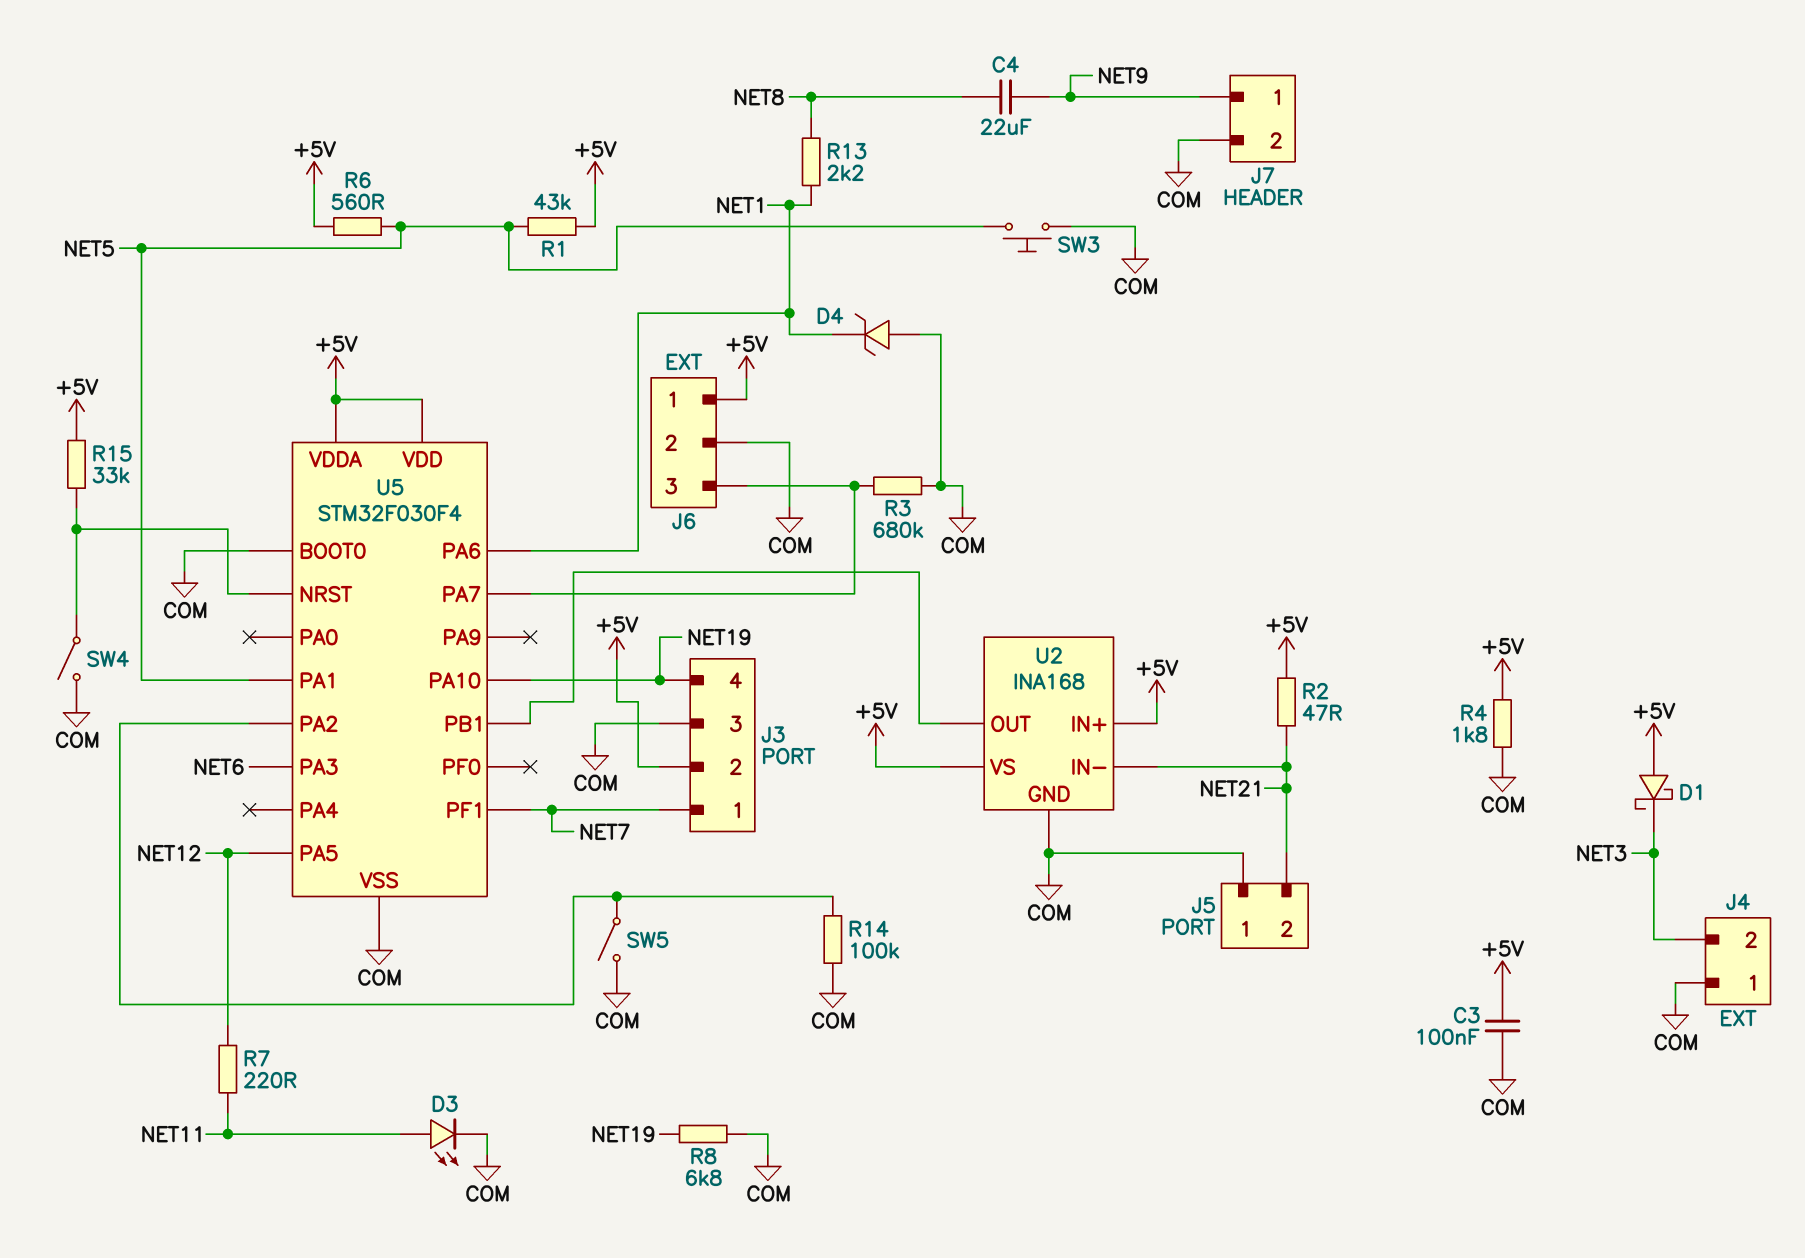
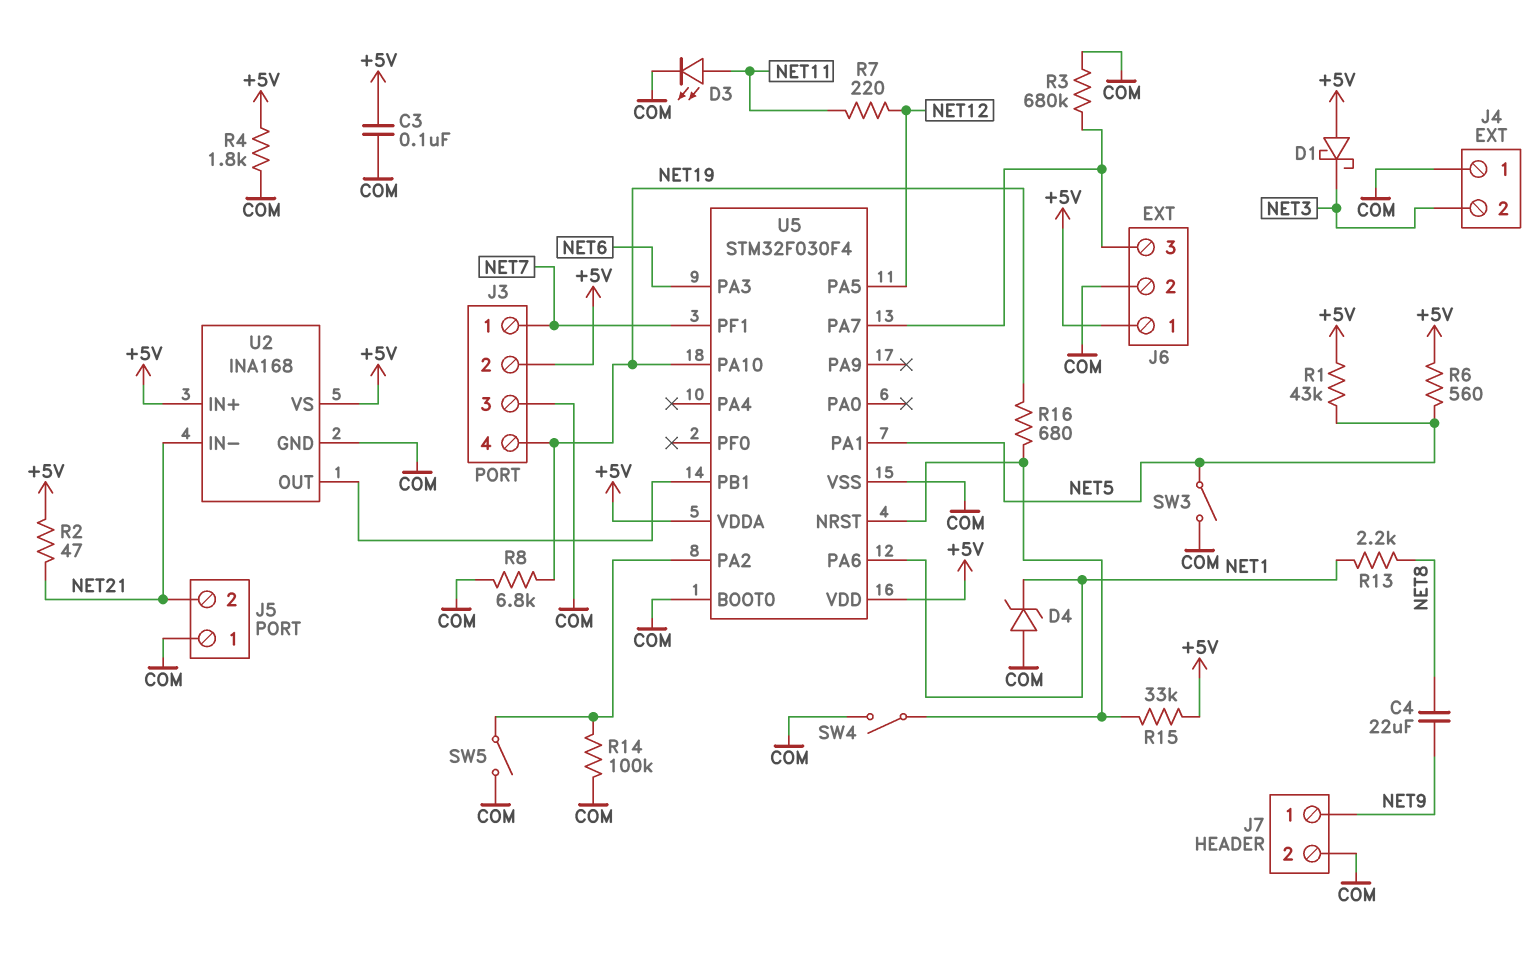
R16: none -> 680 (NET19, U5/NRST)
SW3: button (COM, NET5) -> switch (COM, NET5)

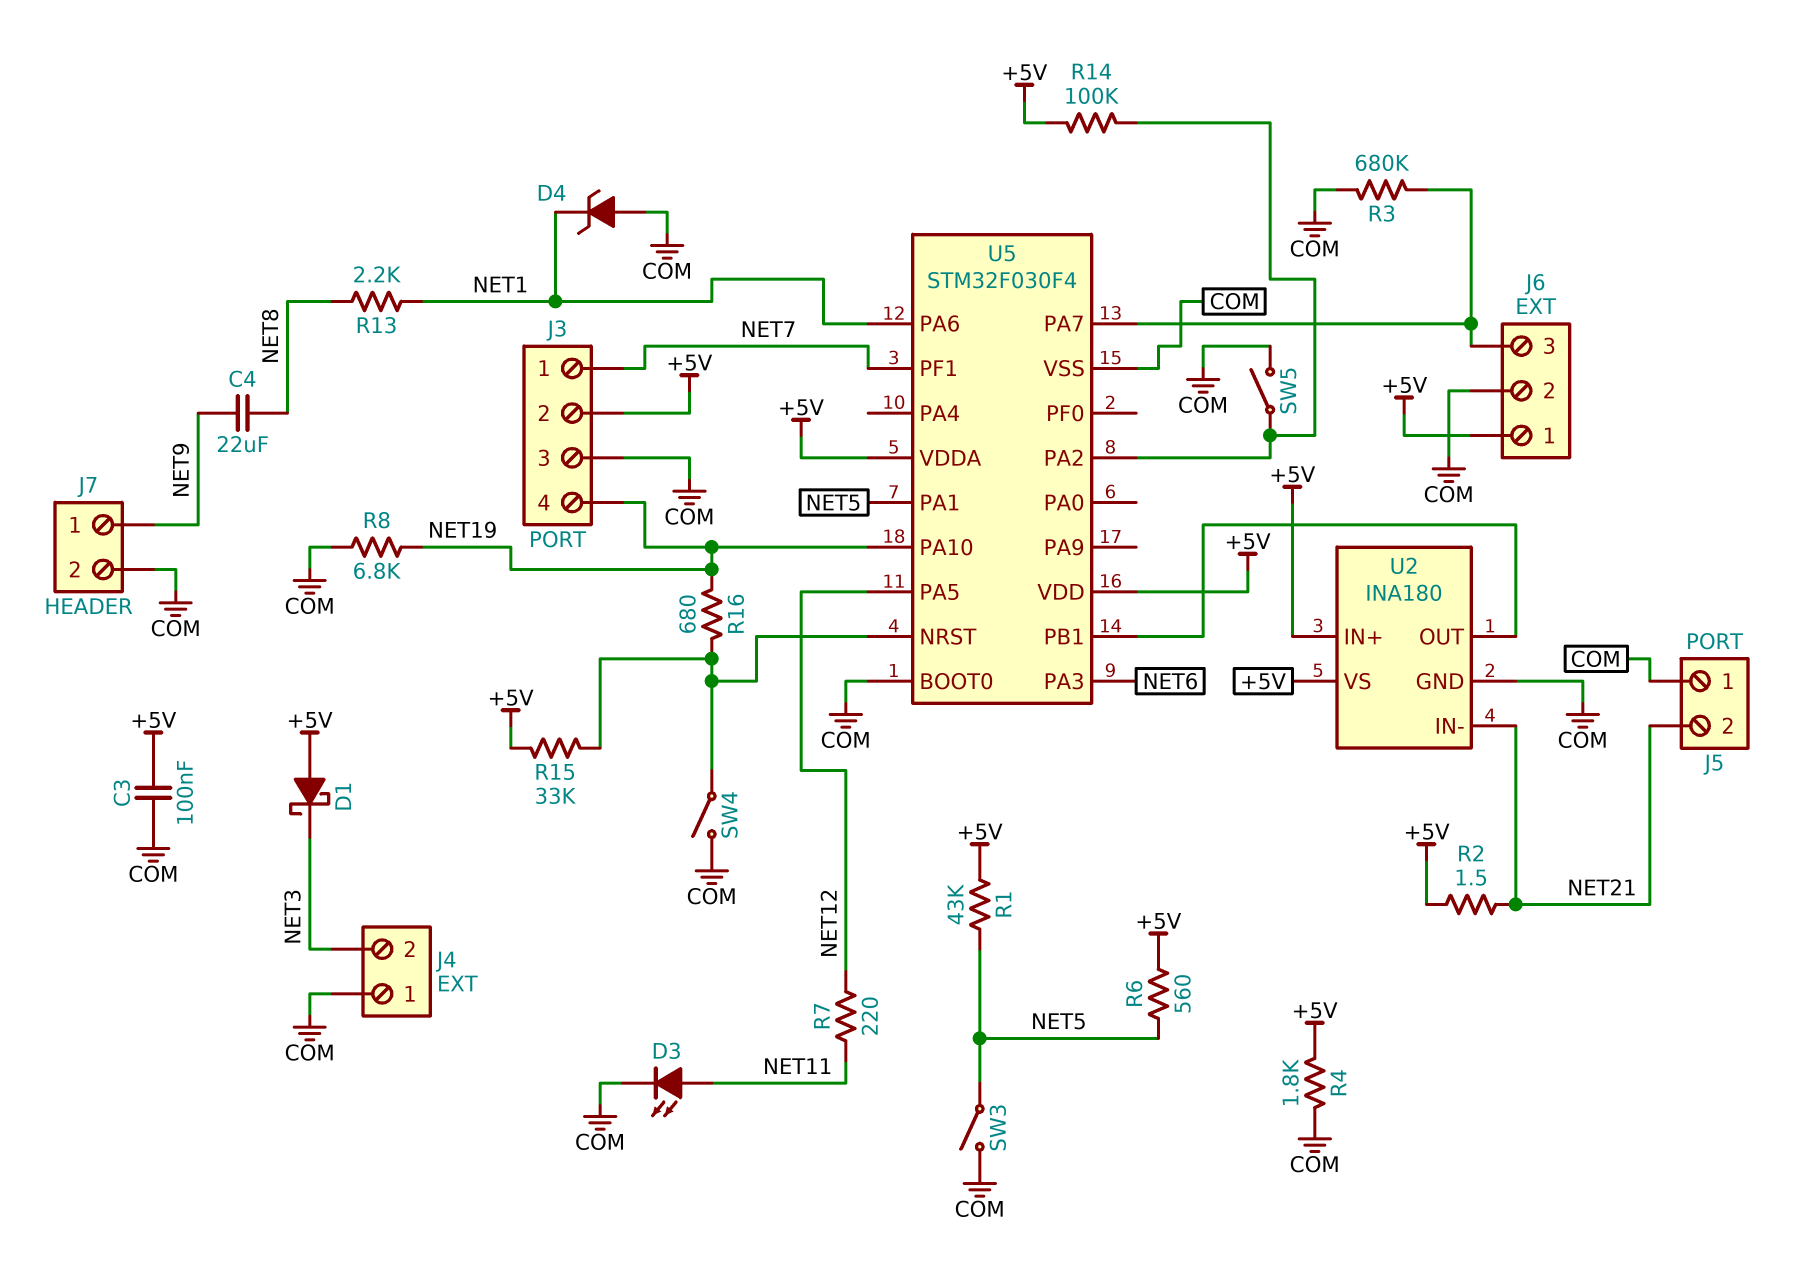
R2: 47 (+5V, NET21) -> 1.5 (+5V, NET21)
R14: 100k (COM, U5/PA2) -> 100k (+5V, U5/PA2)
U2: INA168 -> INA180

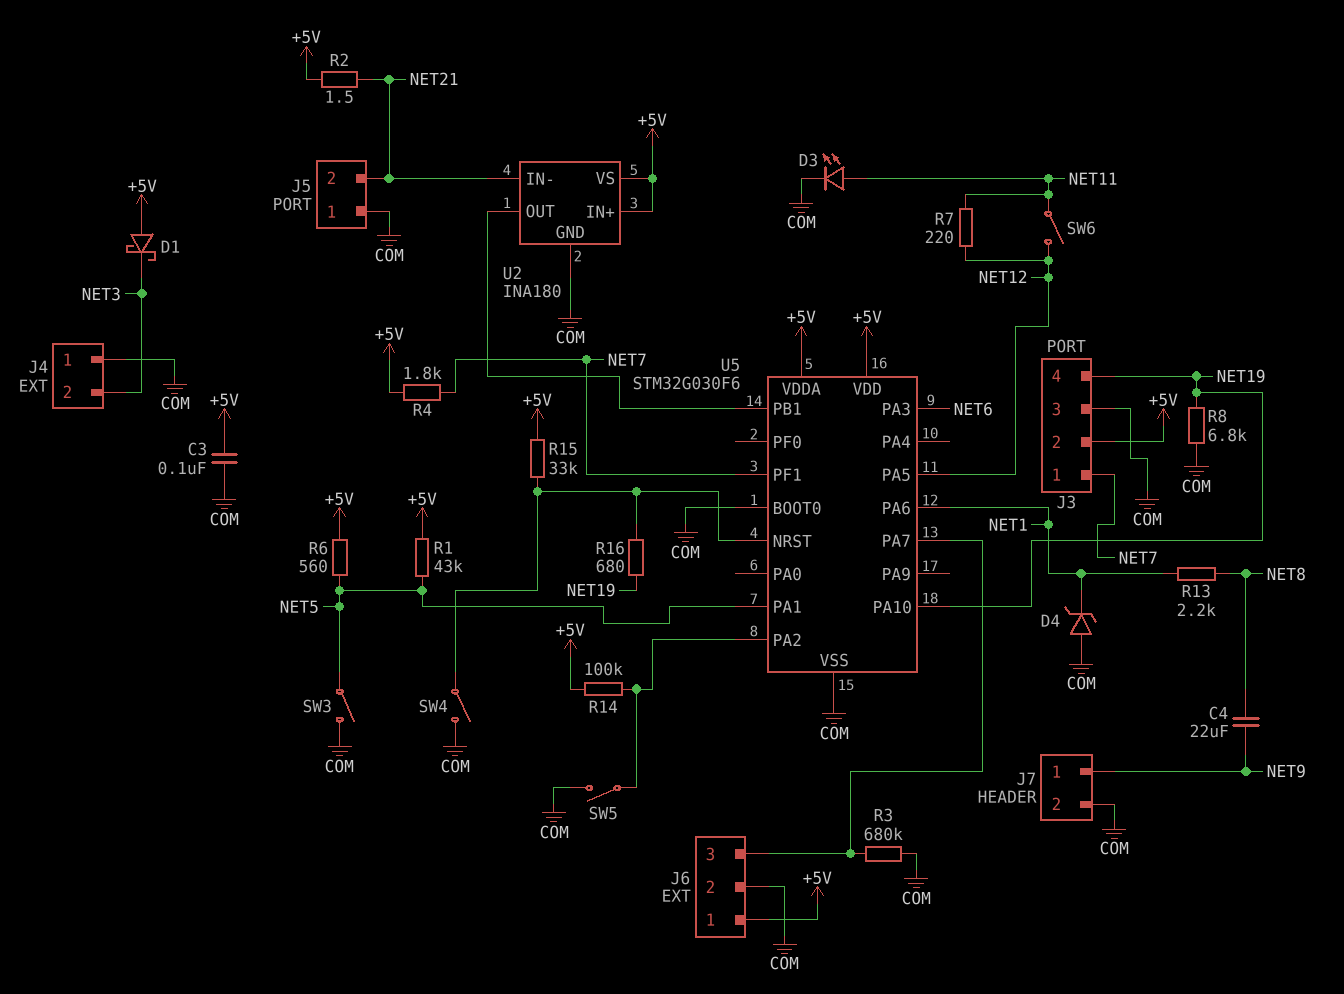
R4: 1.8k (+5V, COM) -> 1.8k (+5V, NET7)
SW6: none -> switch (NET11, NET12)
U5: STM32F030F4 -> STM32G030F6

